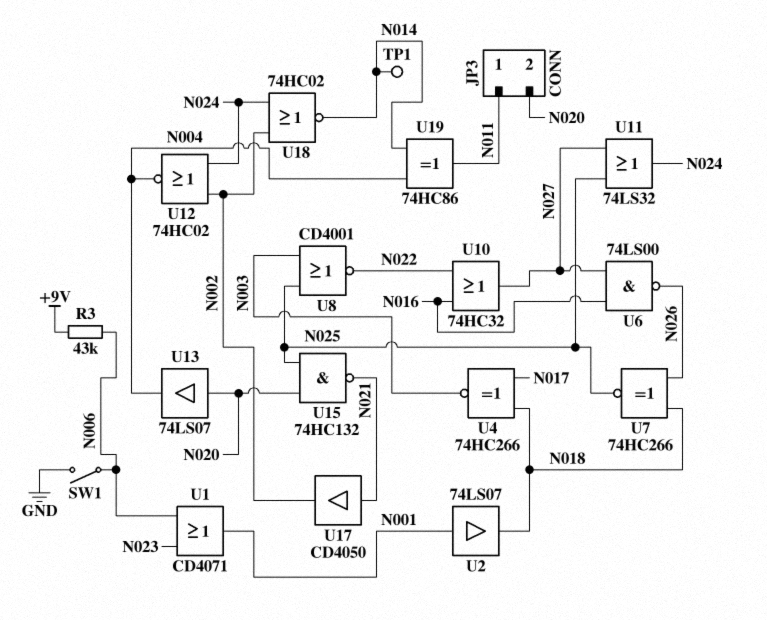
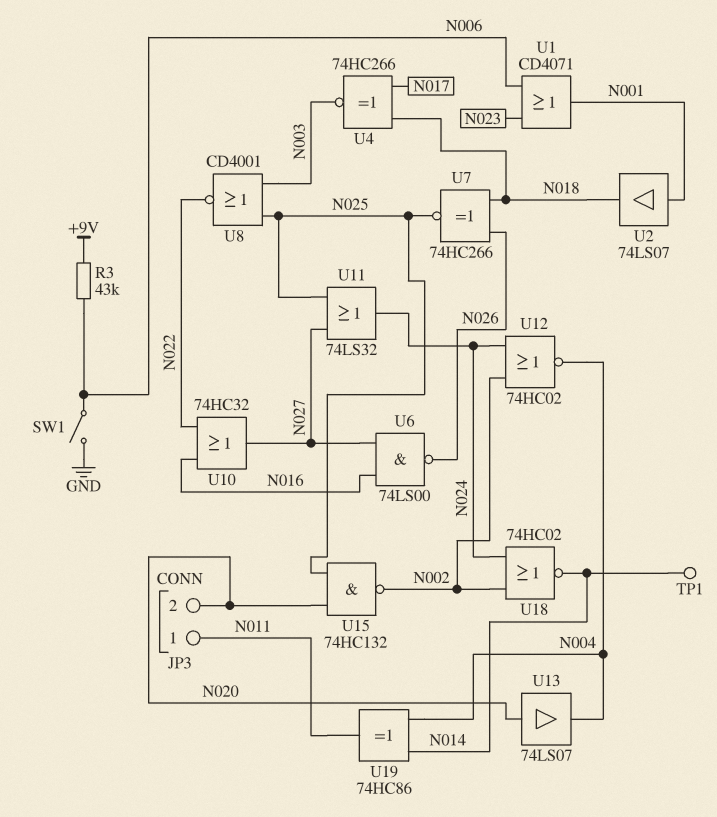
U15: NAND 74HC132 (in N020, in N025, out N021) -> NAND 74HC132 (in N020, in N025, out N002)
U17: buffer CD4050 (in N021, out N002) -> none

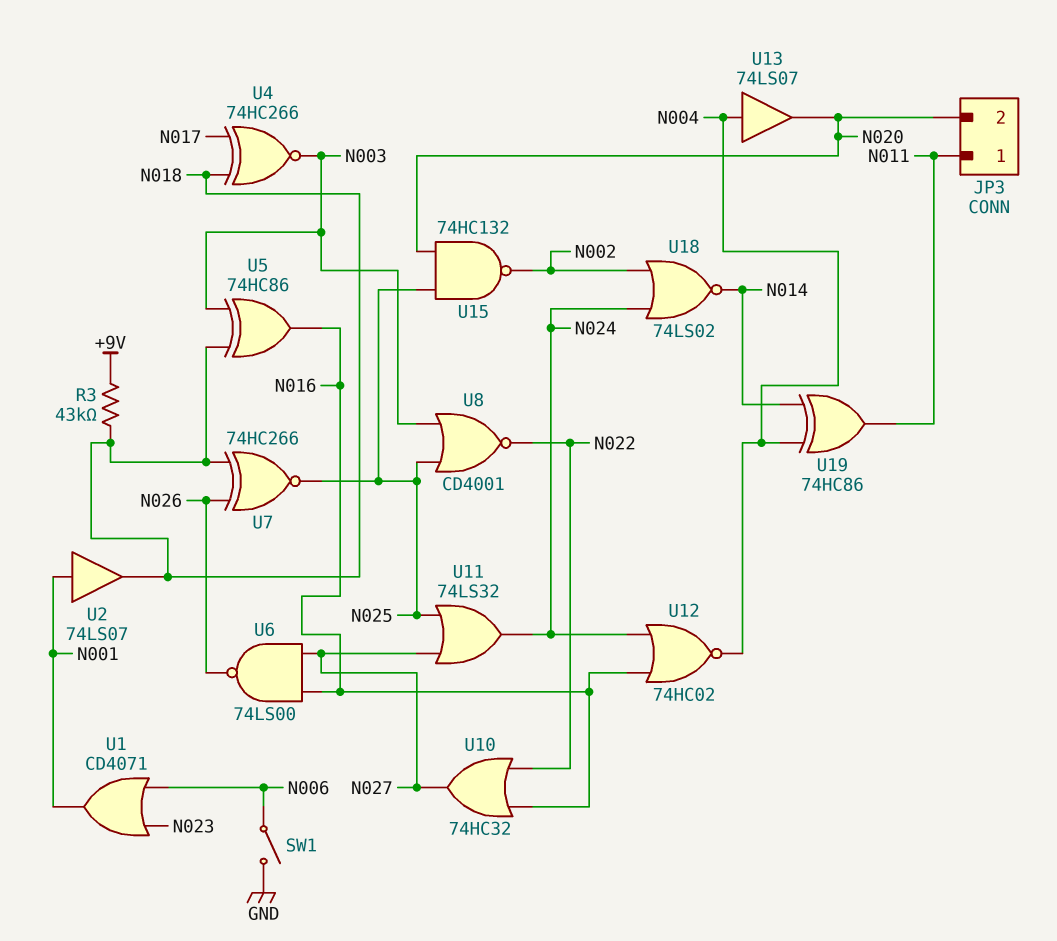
R3: 43k (+9V, N006) -> 43k (+9V, N018)
TP1: test point (N014) -> none
U5: none -> XOR 74HC86 (in N003, in N018, out N016)
U12: NOR 74HC02 (in N002, in N024, out N004) -> NOR 74HC02 (in N016, in N024, out N004)
U13: buffer 74LS07 (in N020, out N004) -> buffer 74LS07 (in N004, out N020)
U18: NOR 74HC02 (in N002, in N024, out N014) -> NOR 74LS02 (in N002, in N024, out N014)

